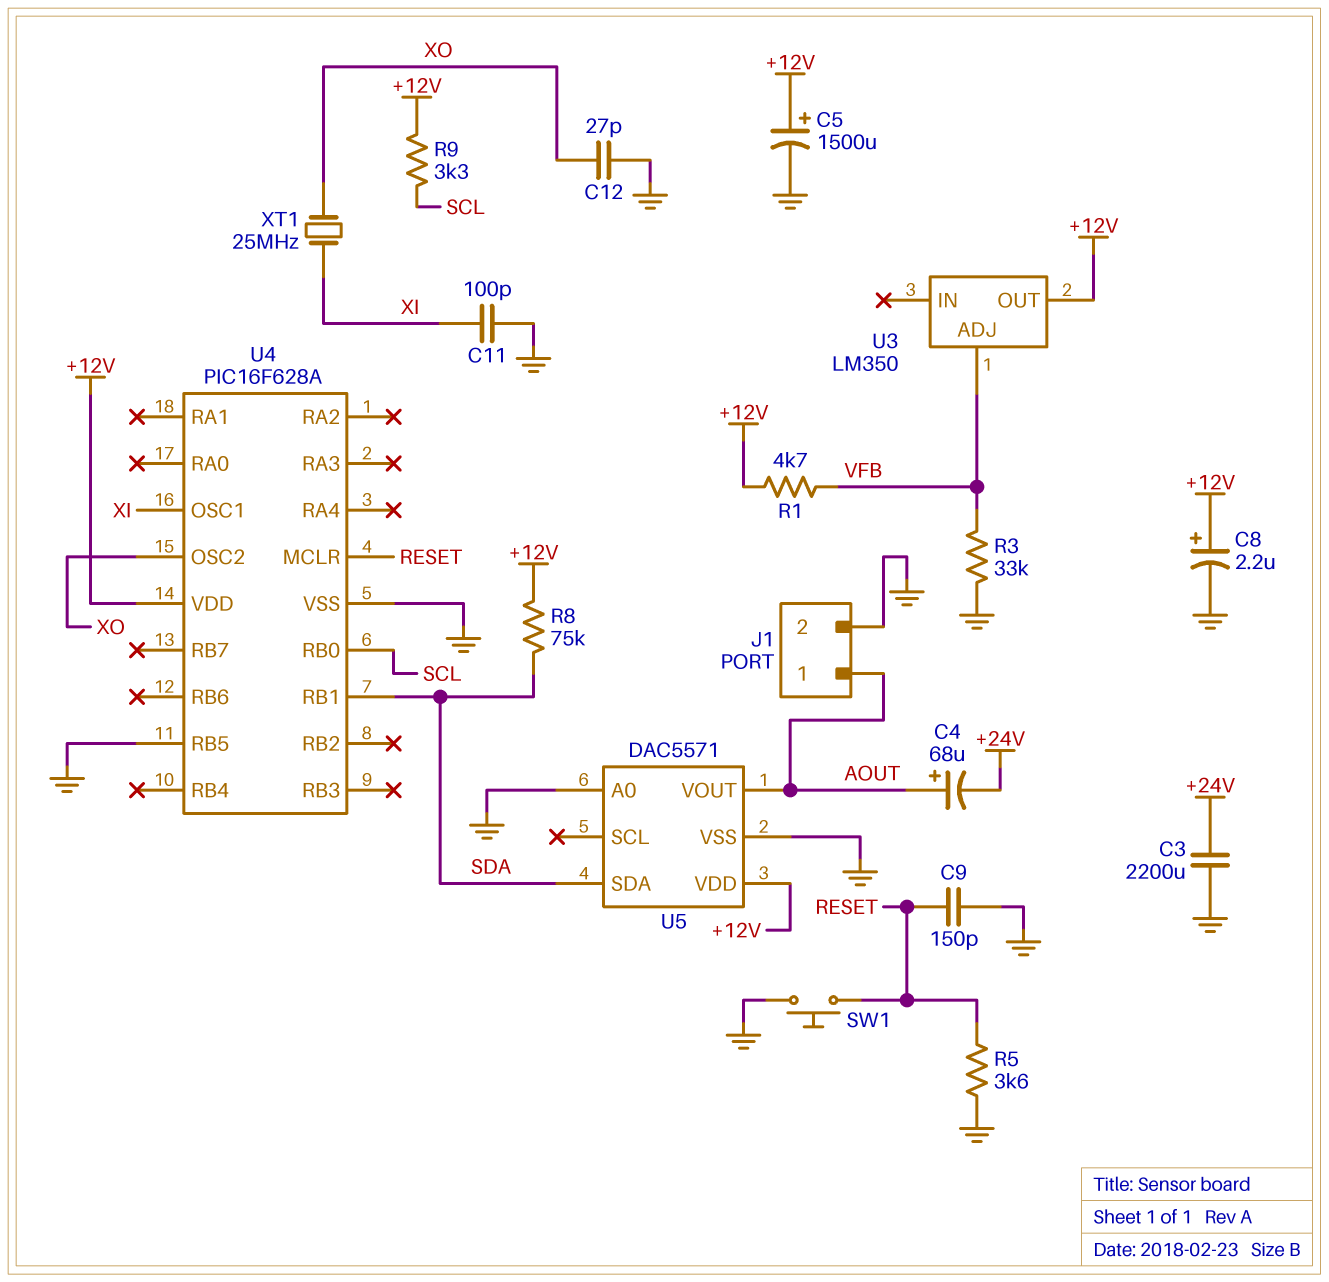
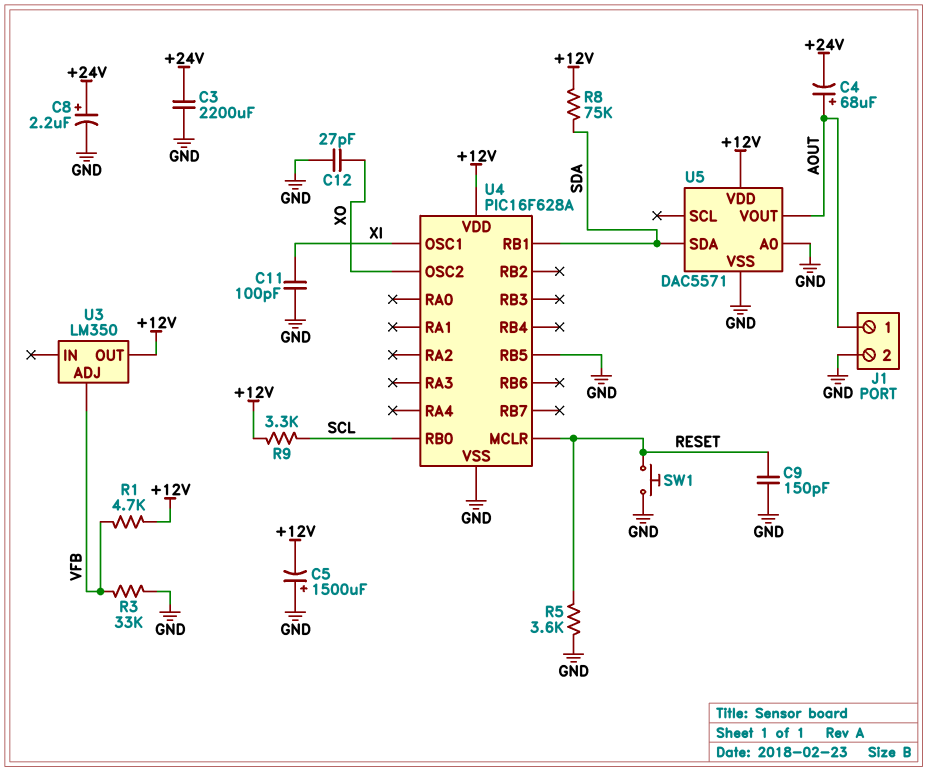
C5: 1500uF (plus +12V, minus GND) -> 1500uF (plus GND, minus +12V)
C8: 2.2uF (plus +12V, minus GND) -> 2.2uF (plus +24V, minus GND)
XT1: 25MHz (XI, XO) -> none

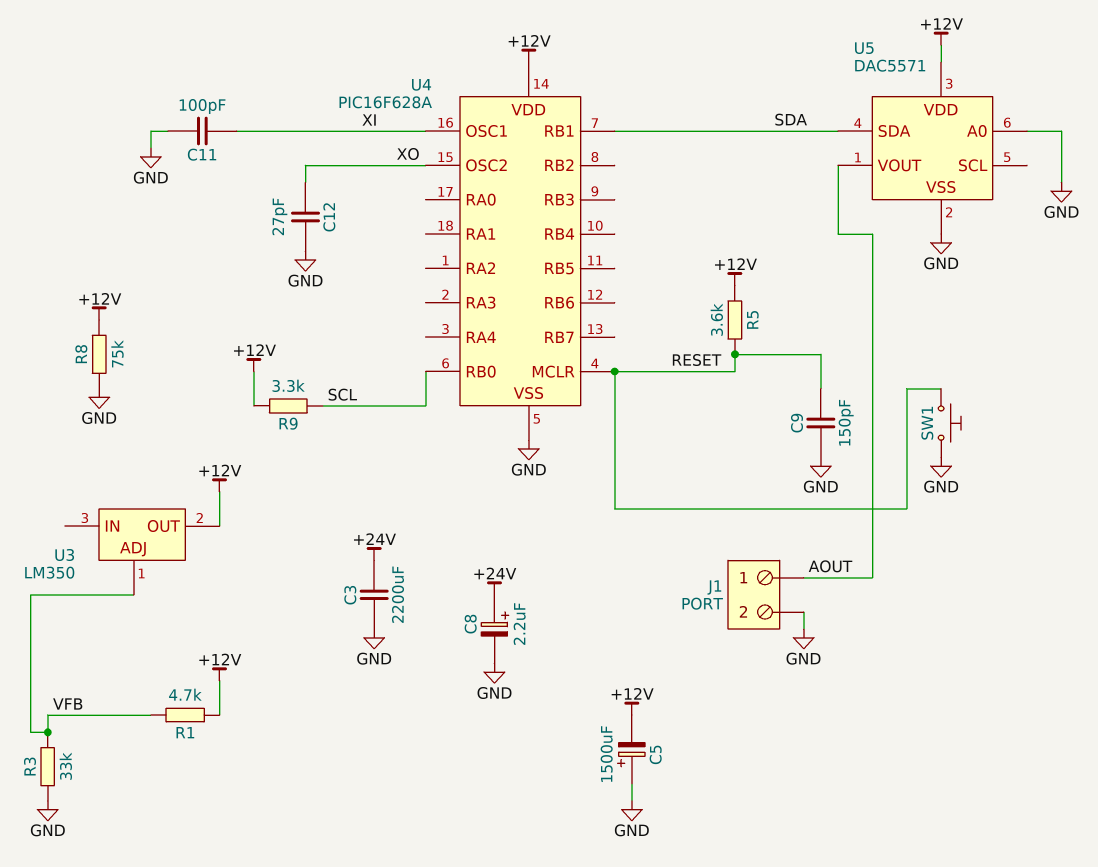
C4: 68uF (plus AOUT, minus +24V) -> none
R5: 3.6k (GND, RESET) -> 3.6k (+12V, RESET)
R8: 75k (+12V, SDA) -> 75k (+12V, GND)
U4 pin RB5: GND -> none

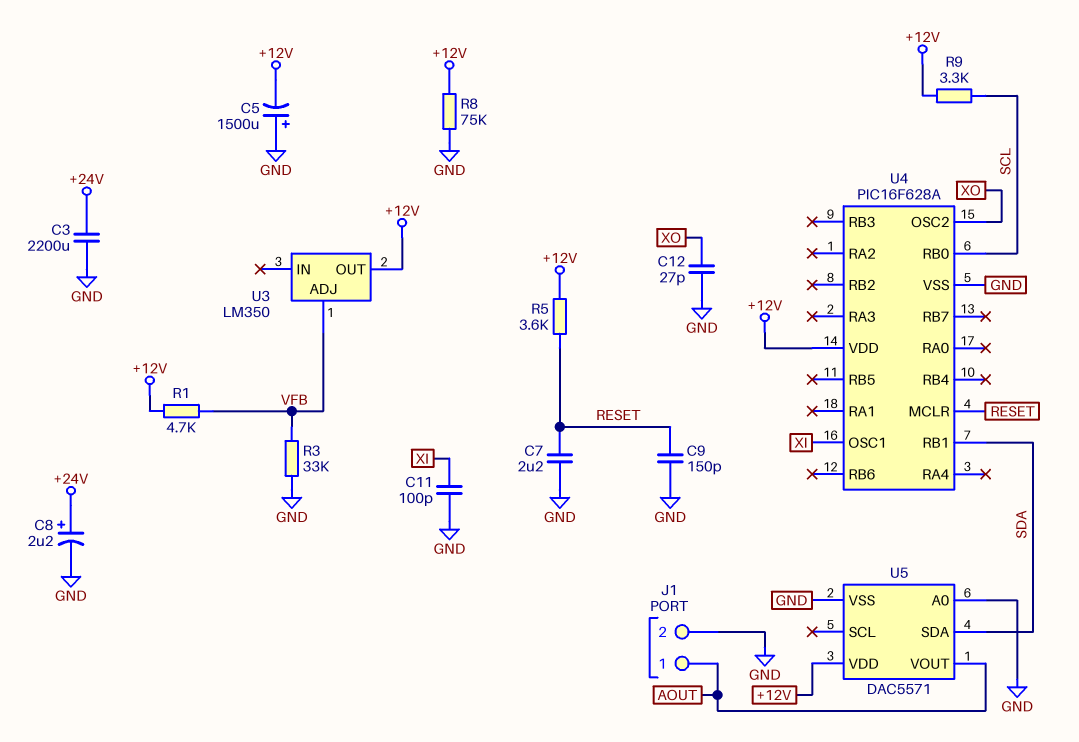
C7: none -> 2.2uF (GND, RESET)
SW1: button (GND, RESET) -> none

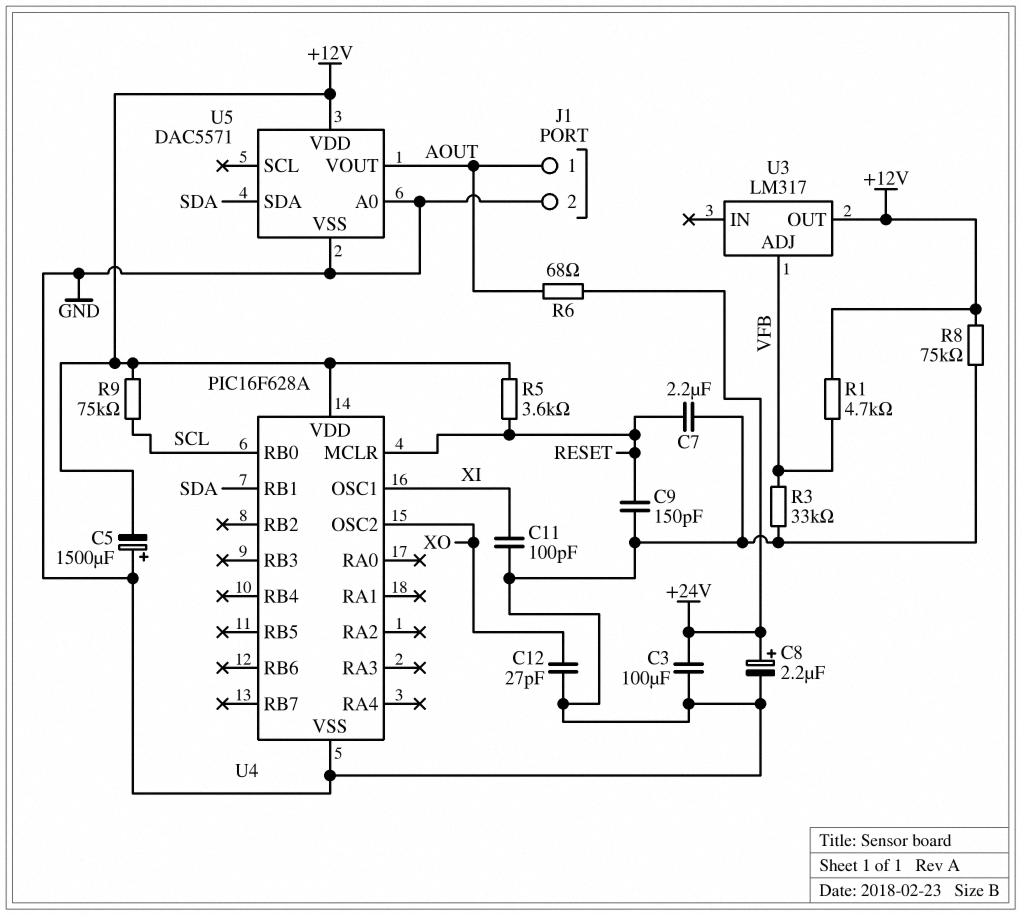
C3: 2200uF (+24V, GND) -> 100uF (+24V, GND)
R6: none -> 68 (+24V, AOUT)
R9: 3.3k (+12V, SCL) -> 75k (+12V, SCL)
U3: LM350 -> LM317

